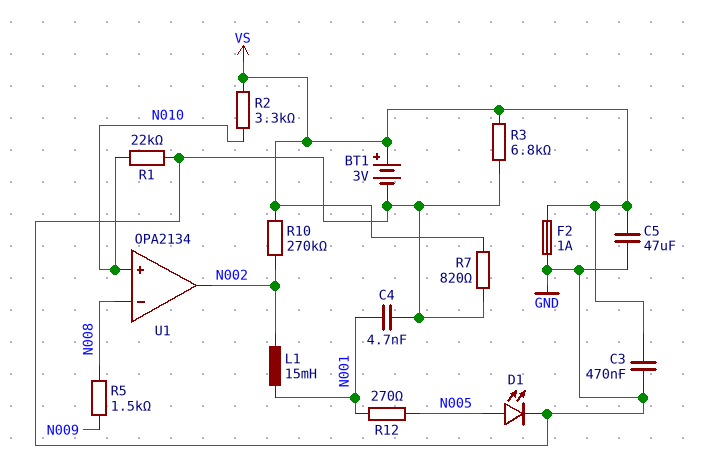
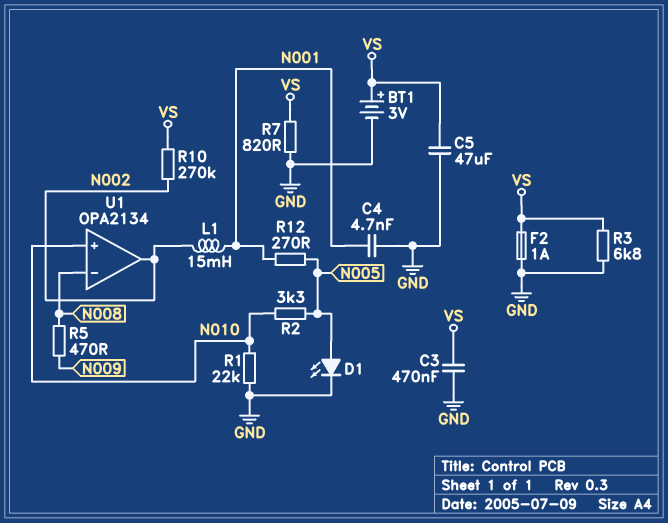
R2: 3.3k (N010, VS) -> 3.3k (N005, N010)
R5: 1.5k (N008, N009) -> 470 (N008, N009)

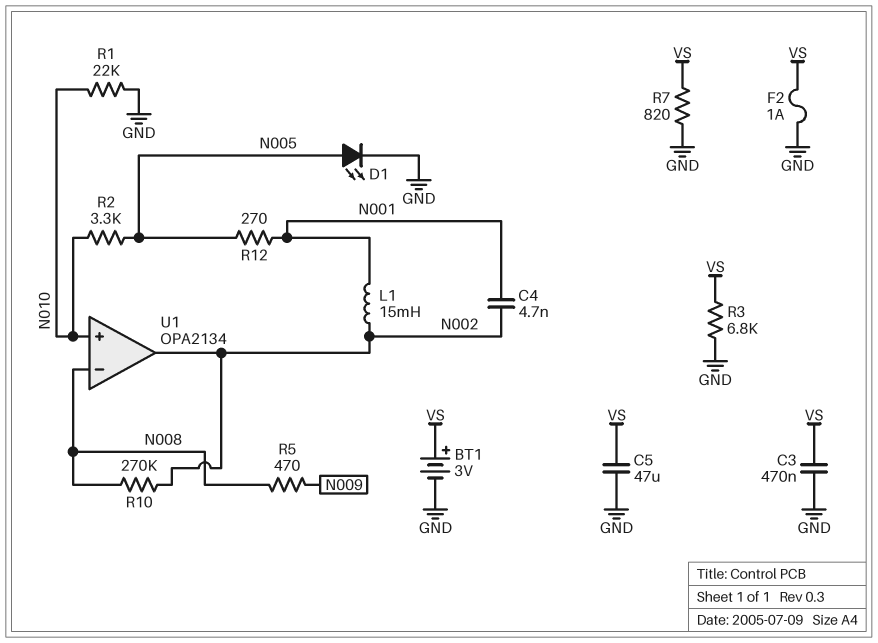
C4: 4.7nF (GND, N001) -> 4.7nF (N001, N002)
R10: 270k (N002, VS) -> 270k (N002, N008)

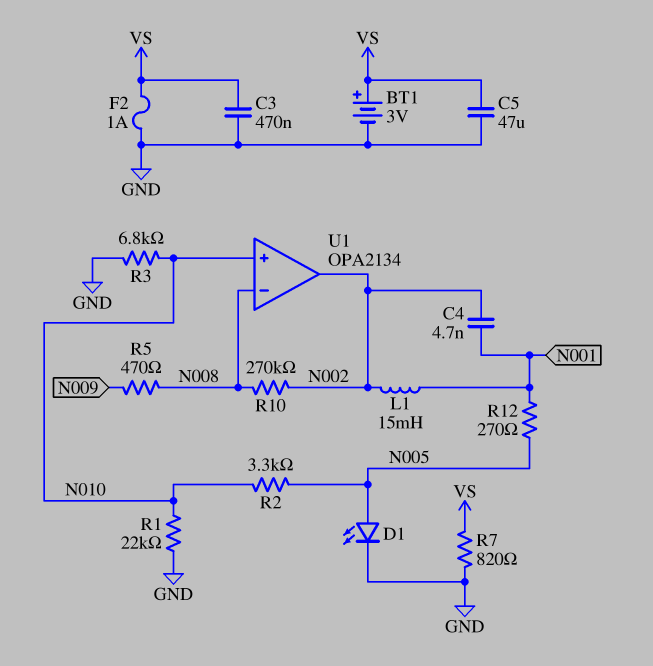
R3: 6.8k (GND, VS) -> 6.8k (GND, N010)

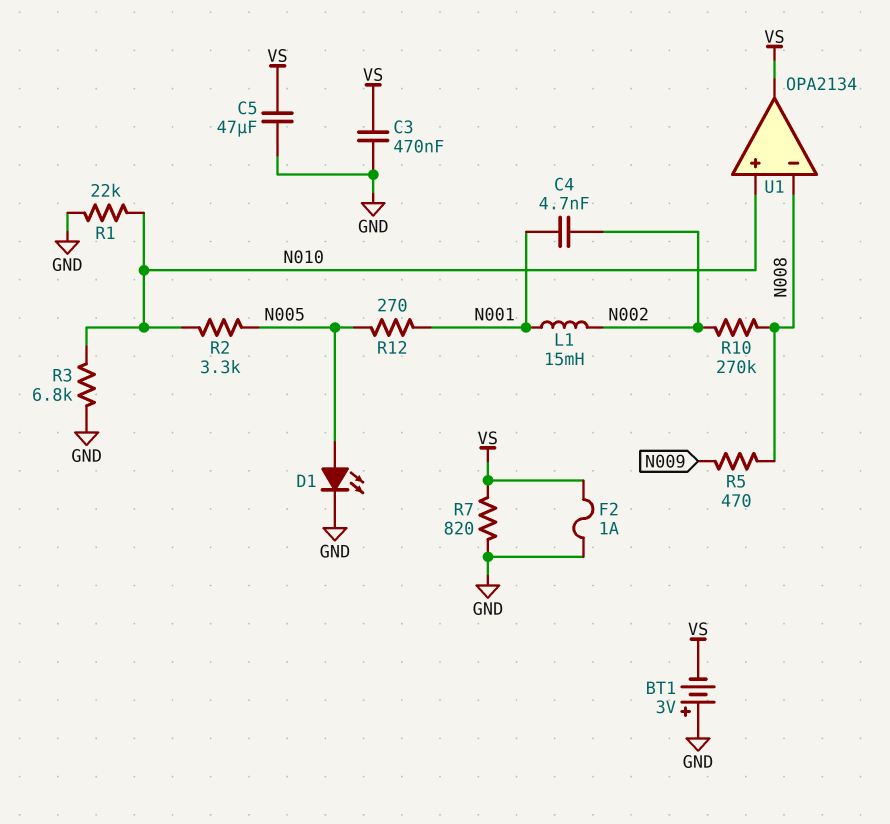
BT1: 3V (plus VS, minus GND) -> 3V (plus GND, minus VS)
U1 pin out: N002 -> VS

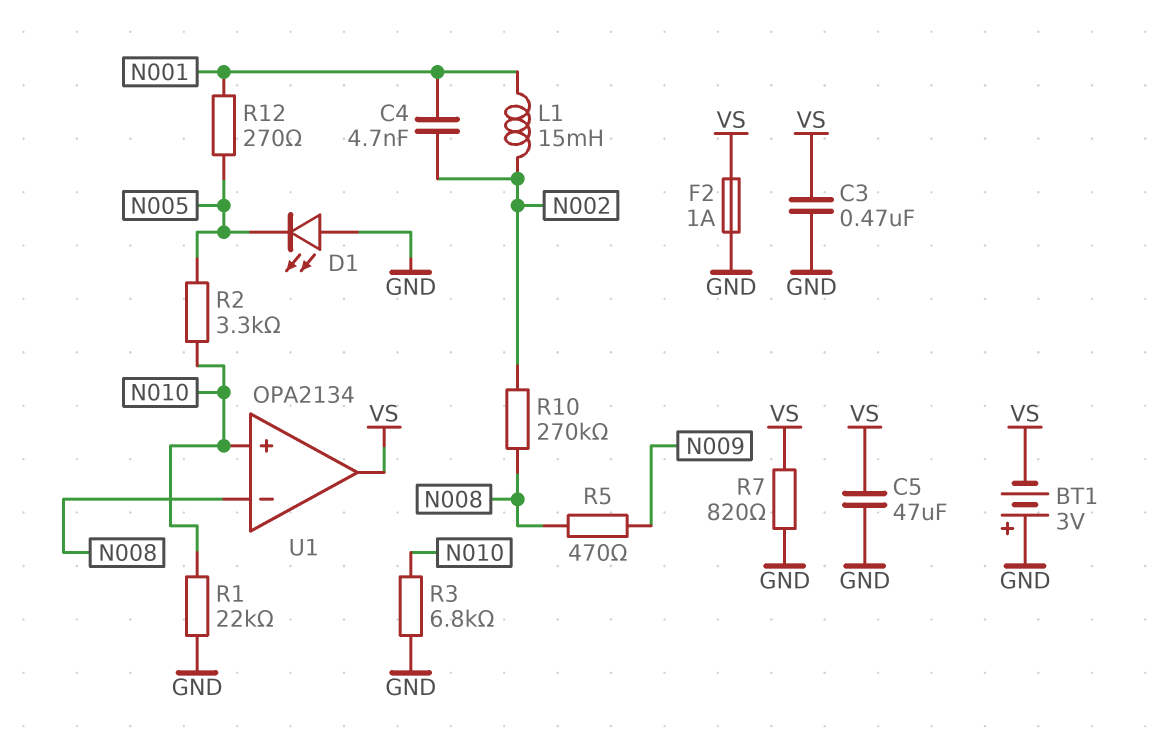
D1: LED (A N005, K GND) -> LED (A GND, K N005)

